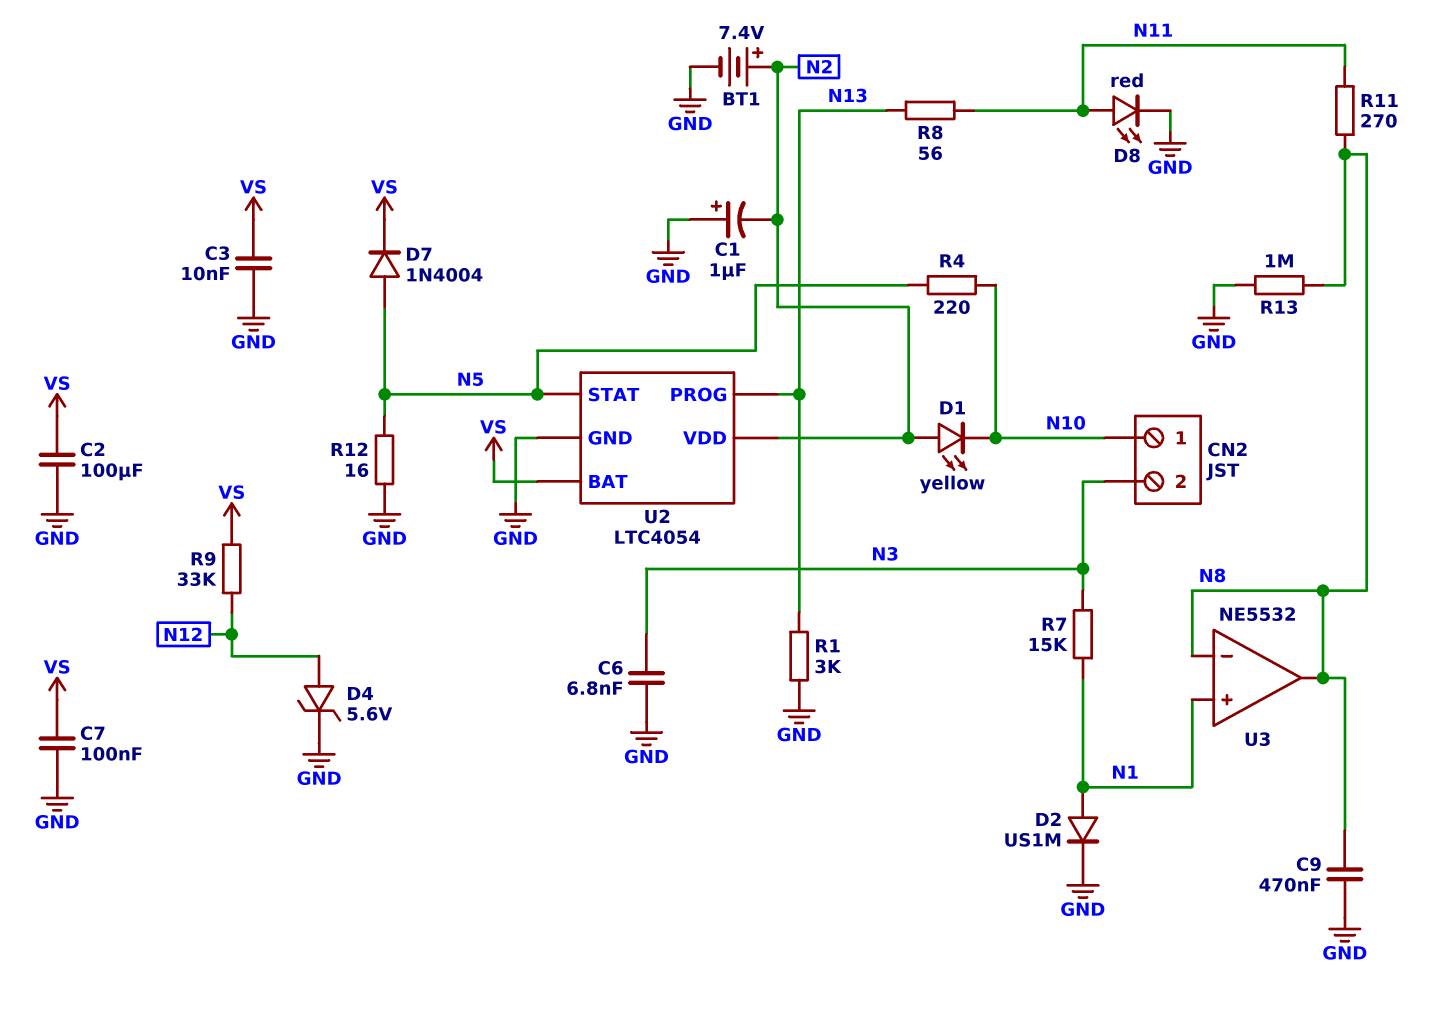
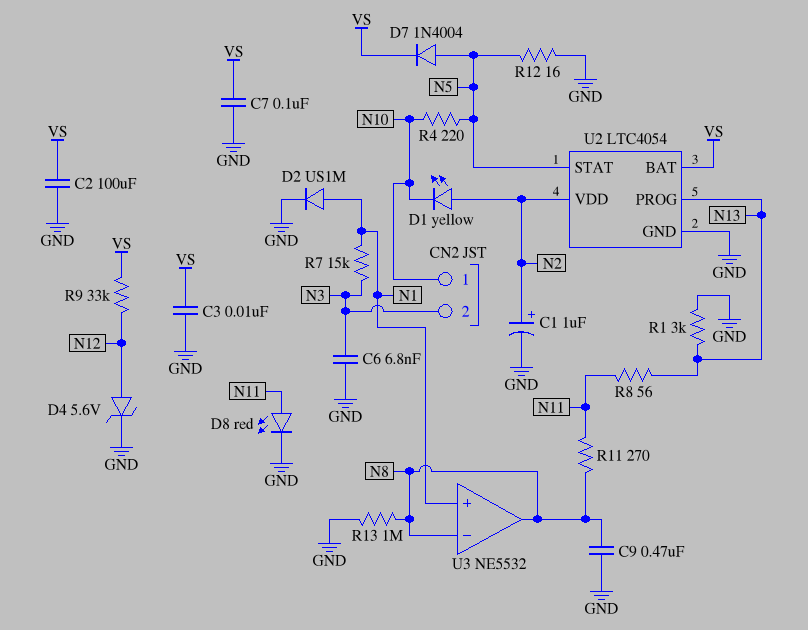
BT1: 7.4V (plus N2, minus GND) -> none
C1: 1uF (plus GND, minus N2) -> 1uF (plus N2, minus GND)

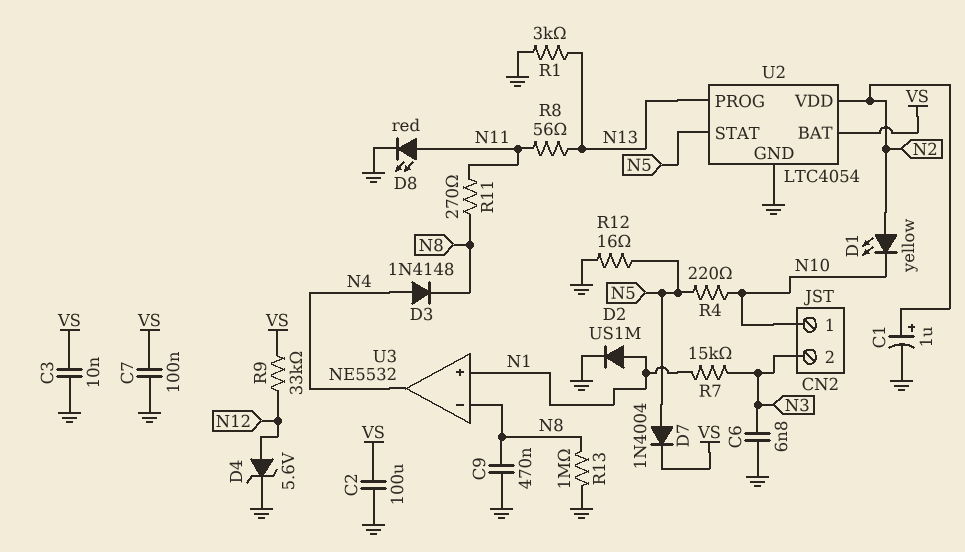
D3: none -> diode 1N4148 (A N4, K N8)
U3 pin out: N8 -> N4

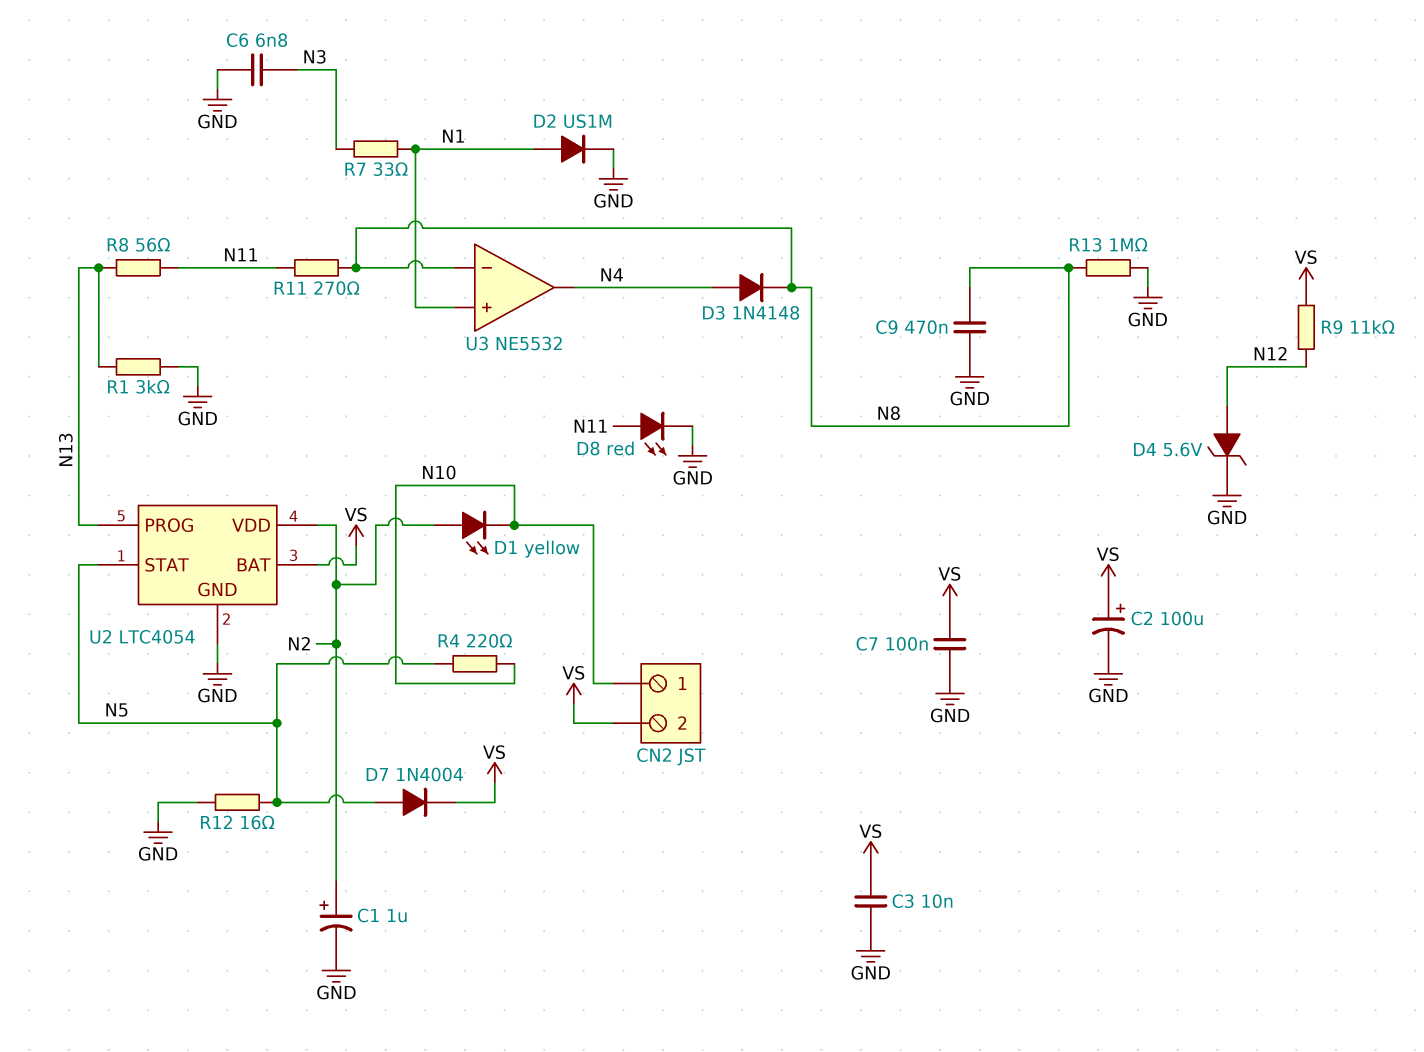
C2: 100uF (GND, VS) -> 100uF (plus VS, minus GND)
CN2 pin 2: N3 -> VS
R7: 15k (N1, N3) -> 33 (N1, N3)
R9: 33k (N12, VS) -> 11k (N12, VS)

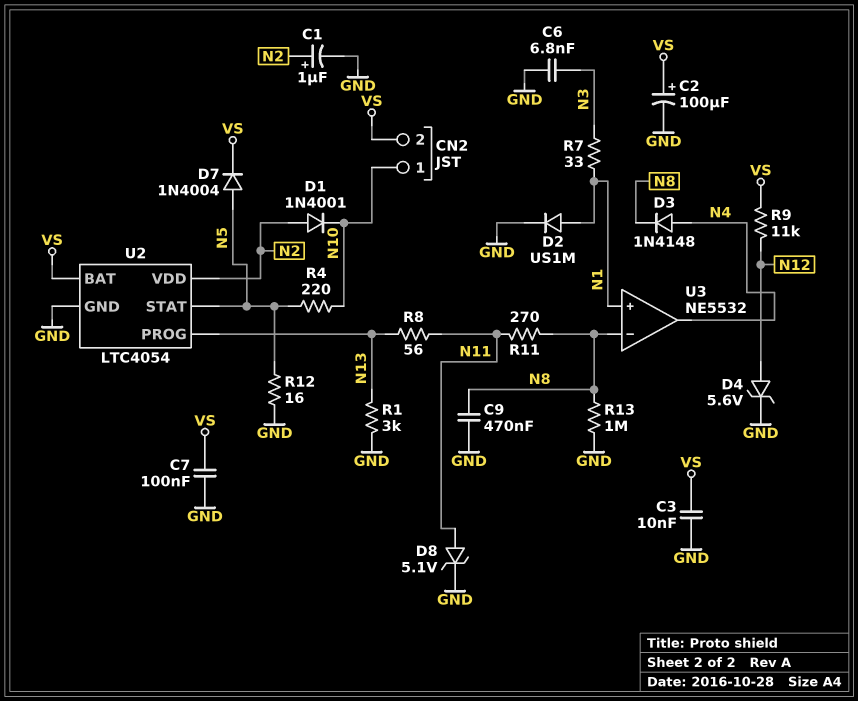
D1: LED yellow (A N2, K N10) -> diode 1N4001 (A N2, K N10)
D8: LED red (A N11, K GND) -> zener 5.1V (A N11, K GND)

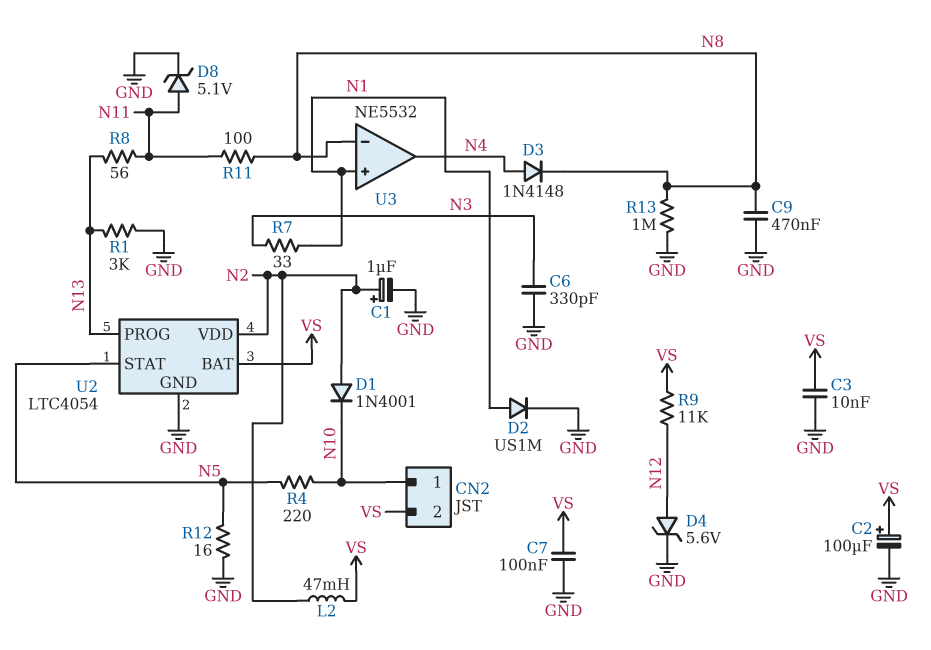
C6: 6.8nF (GND, N3) -> 330pF (GND, N3)
D7: diode 1N4004 (A N5, K VS) -> none
L2: none -> 47mH (N2, VS)
R11: 270 (N8, N11) -> 100 (N8, N11)

